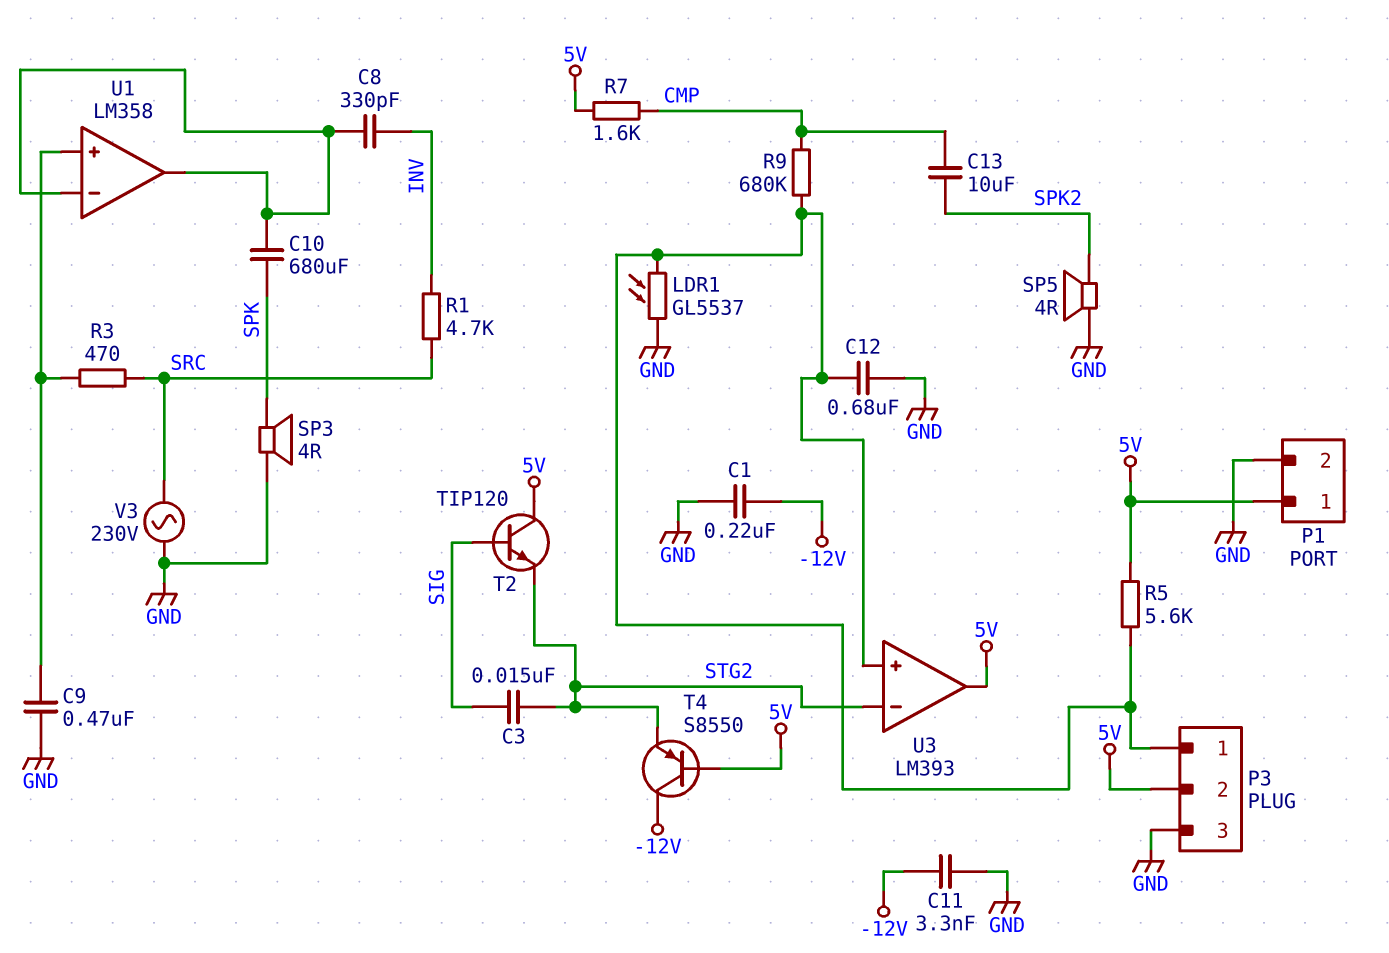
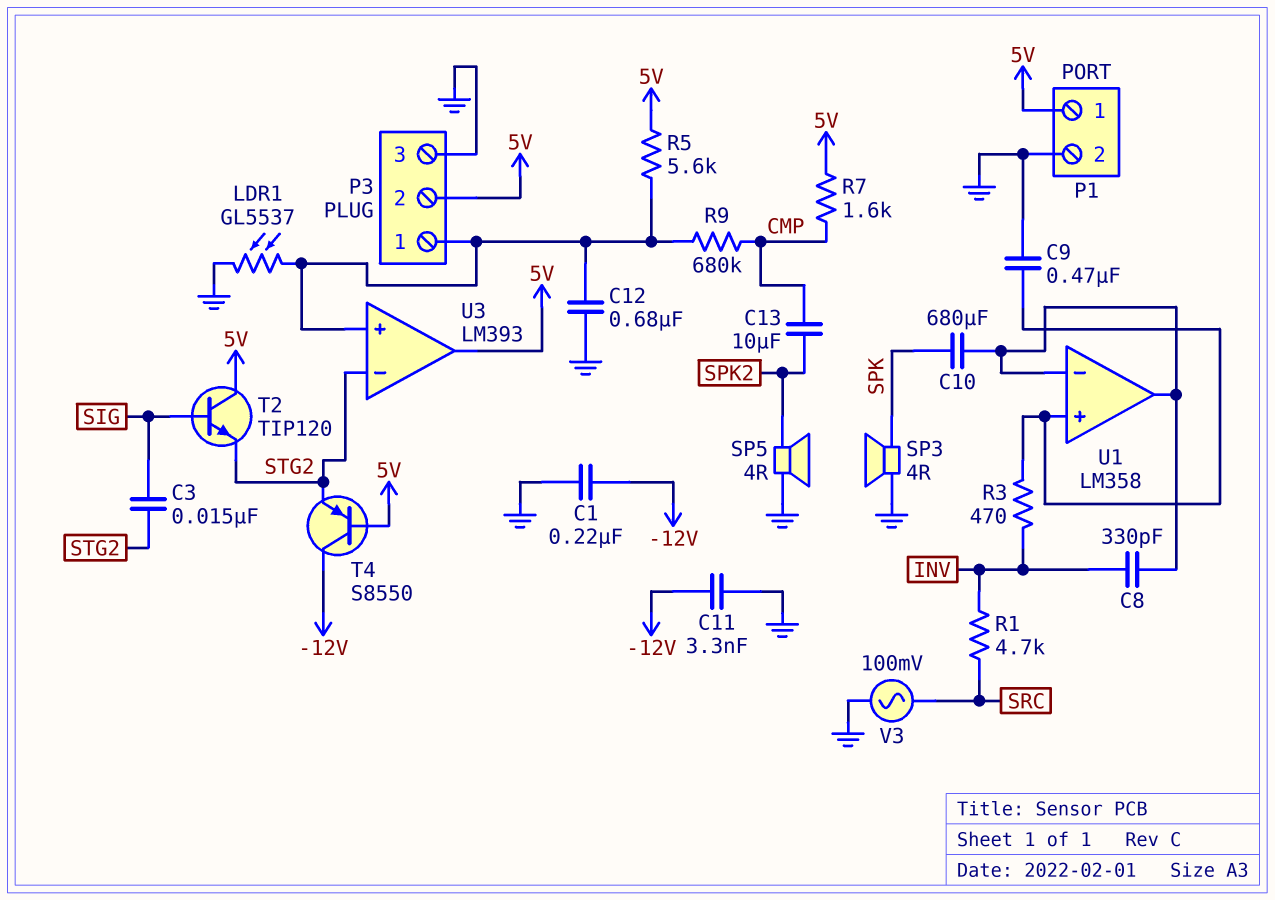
R3: 470 (SRC, U1/in+) -> 470 (INV, U1/in+)
V3: AC 230V (GND, SRC) -> AC 100mV (GND, SRC)

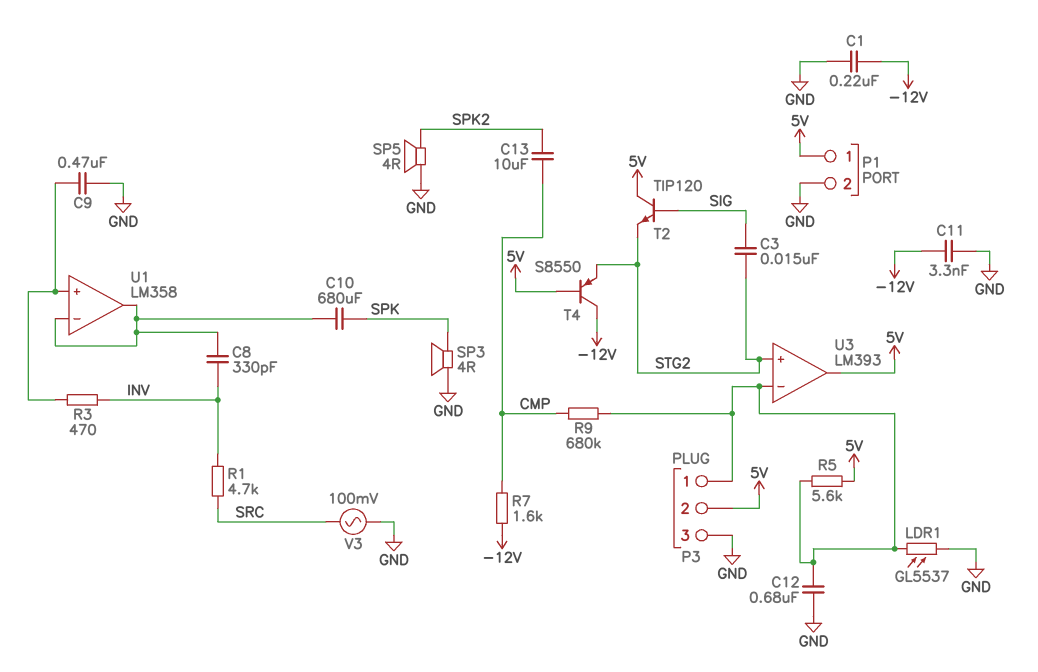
R7: 1.6k (5V, CMP) -> 1.6k (-12V, CMP)
U3 pin in+: P3/1 -> STG2
U3 pin in-: STG2 -> P3/1

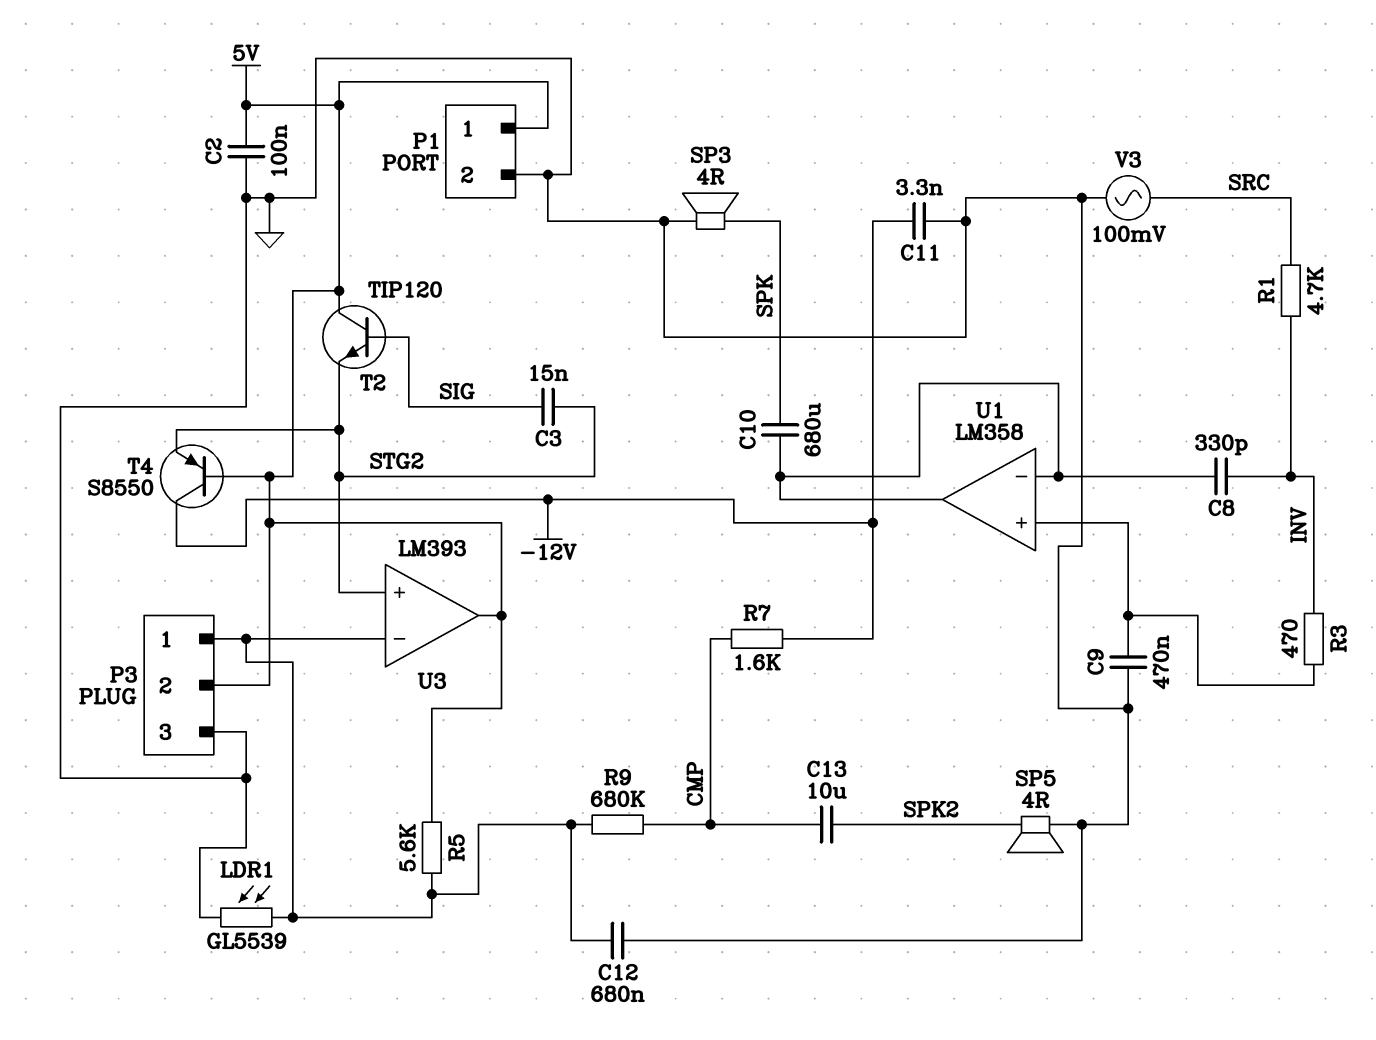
C1: 220nF (-12V, GND) -> none
C2: none -> 100nF (5V, GND)
LDR1: GL5537 (GND, P3/1) -> GL5539 (GND, P3/1)

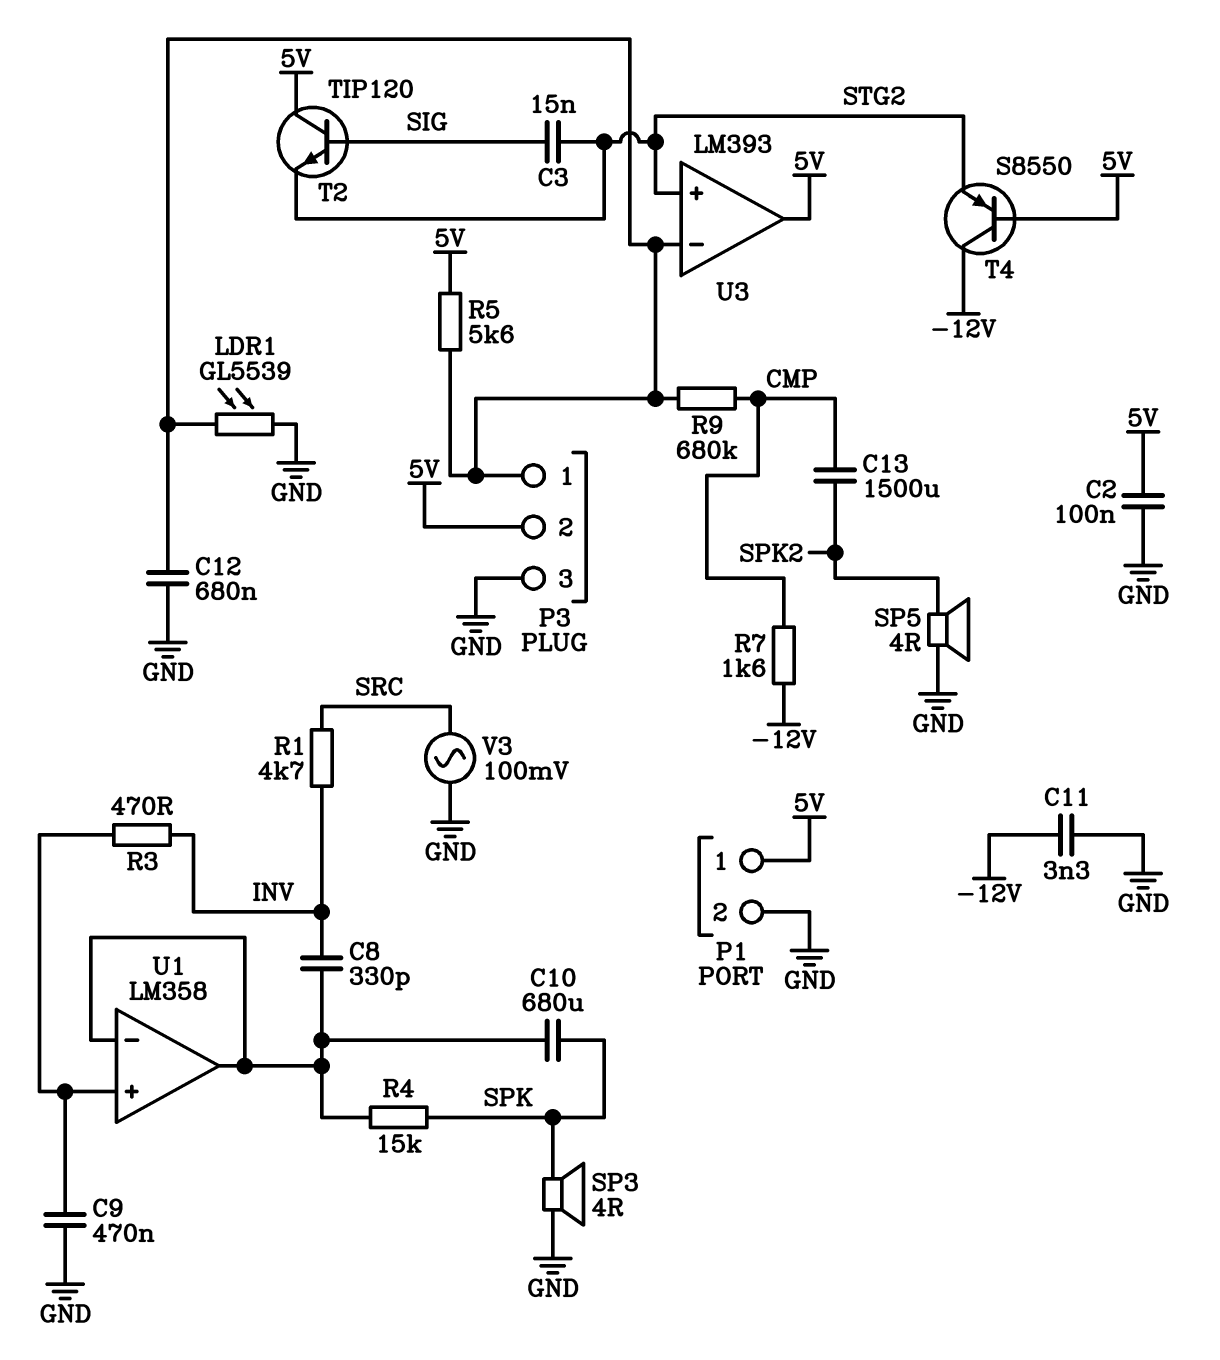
C13: 10uF (CMP, SPK2) -> 1500uF (CMP, SPK2)
R4: none -> 15k (SPK, U1/in-)

